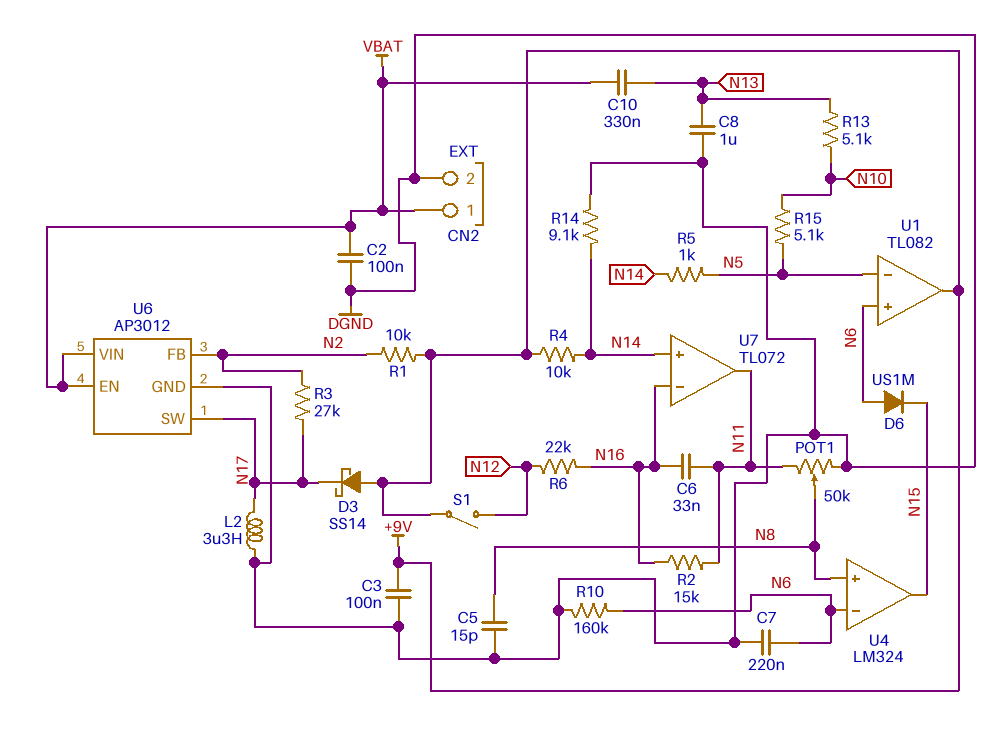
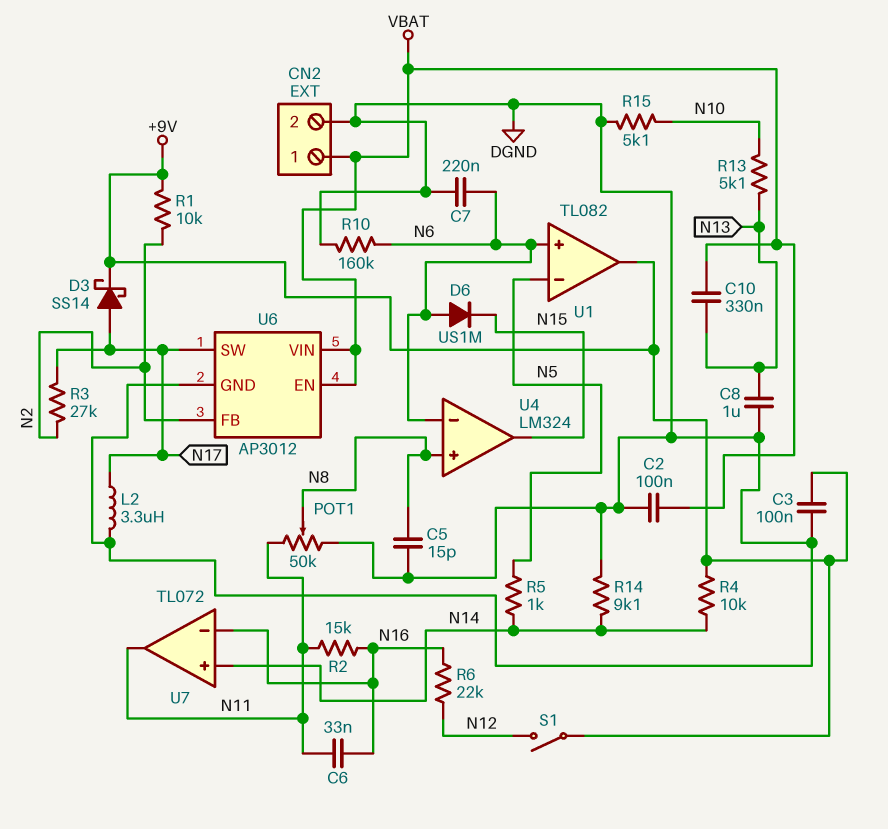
D3: schottky SS14 (A +9V, K N17) -> schottky SS14 (A N17, K +9V)
R15: 5.1k (N5, N10) -> 5.1k (DGND, N10)

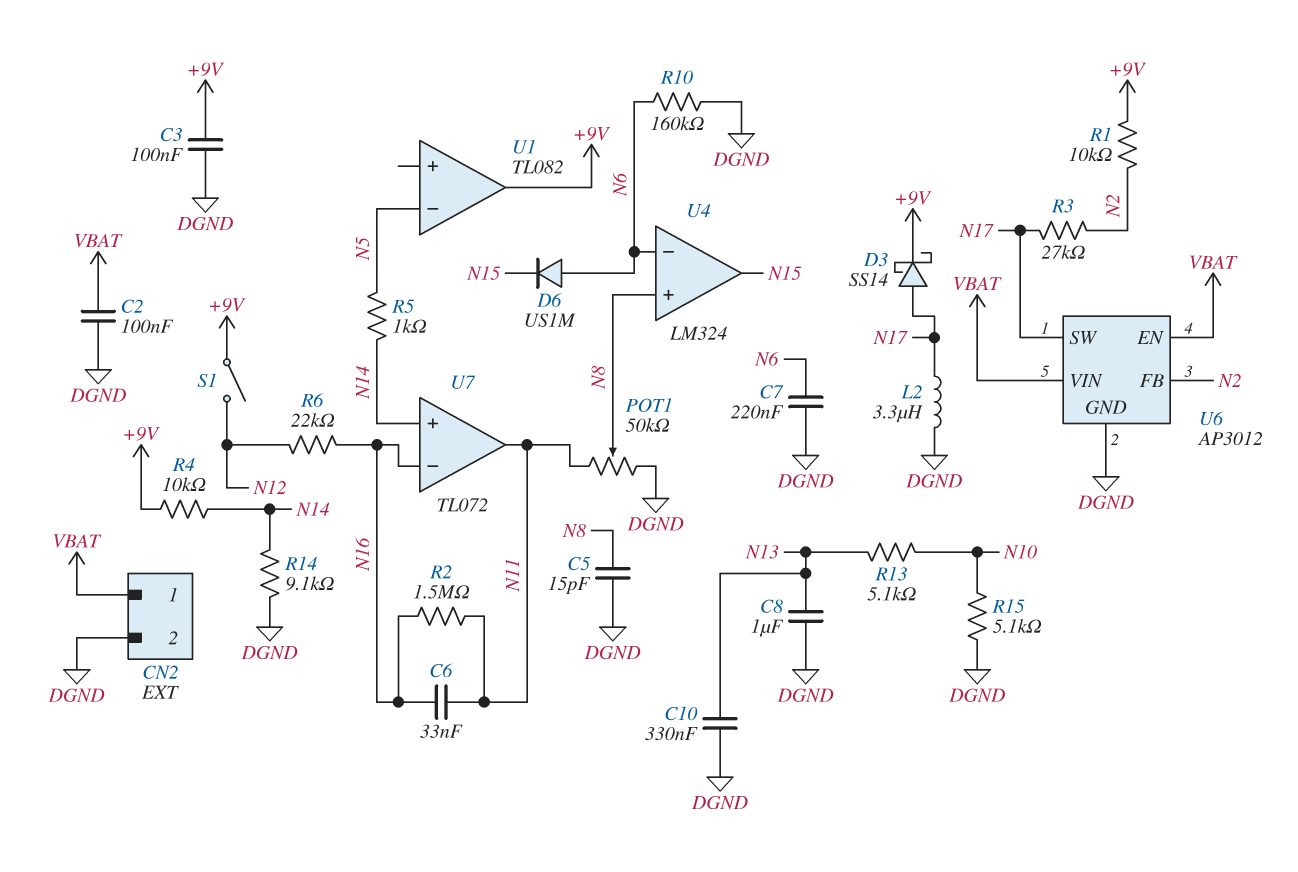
C10: 330nF (N13, VBAT) -> 330nF (DGND, N13)
R2: 15k (N11, N16) -> 1.5M (N11, N16)
U1 pin in+: N6 -> none

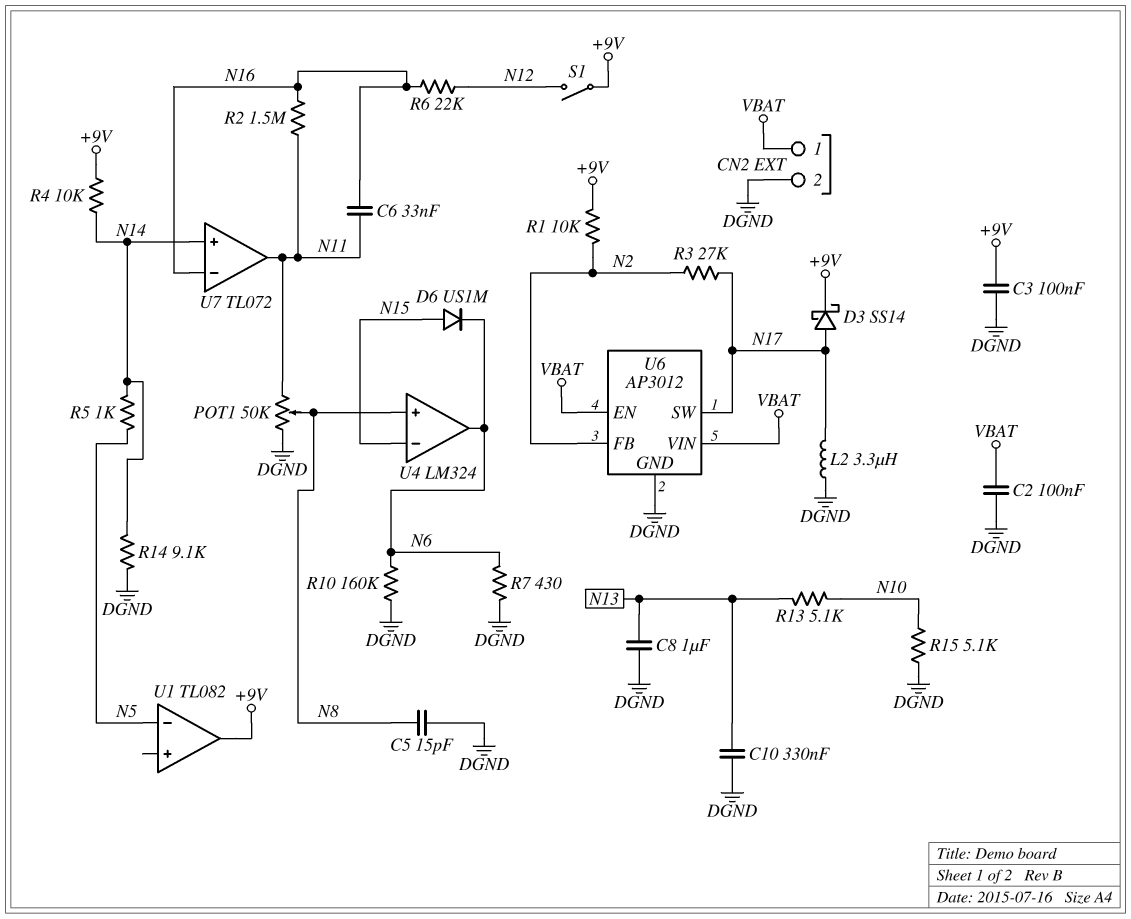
C7: 220nF (DGND, N6) -> none
D6: diode US1M (A N6, K N15) -> diode US1M (A N15, K N6)
R7: none -> 430 (DGND, N6)
U4 pin in-: N6 -> N15
U4 pin out: N15 -> N6

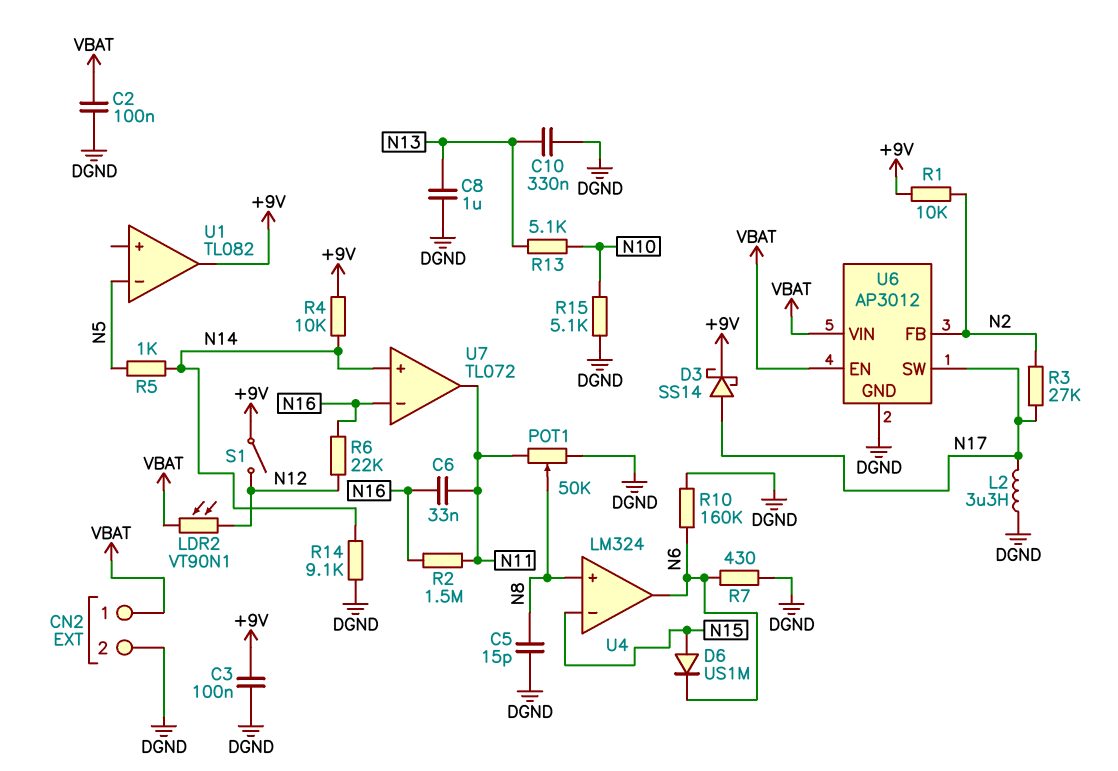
LDR2: none -> VT90N1 (N12, VBAT)

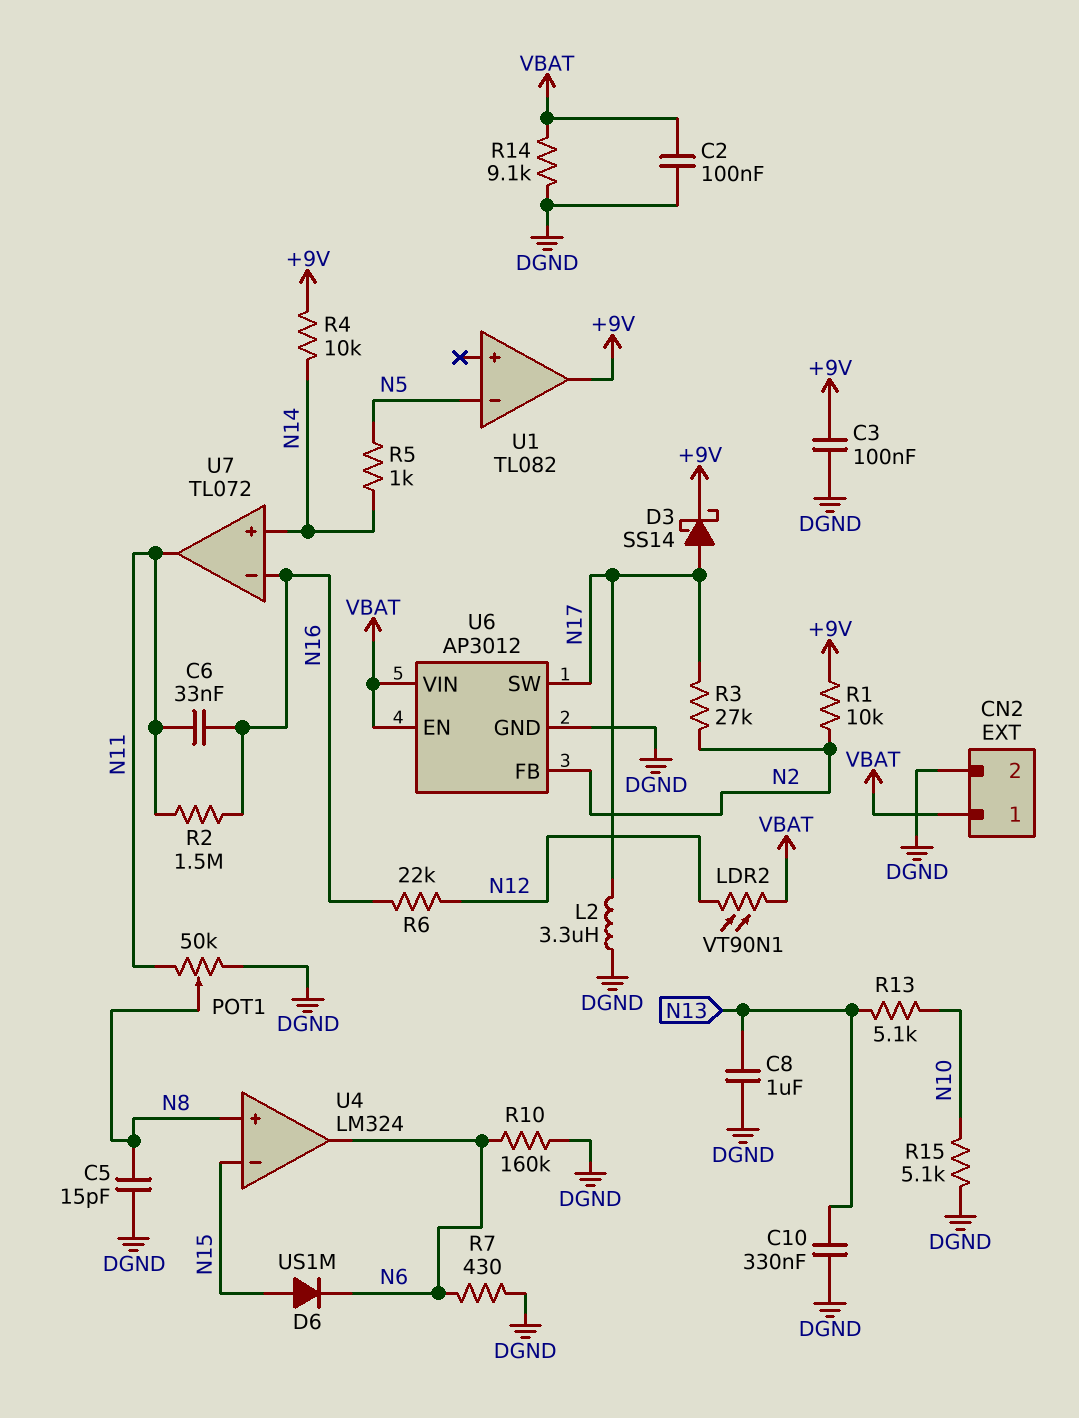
R14: 9.1k (DGND, N14) -> 9.1k (DGND, VBAT)
S1: switch (+9V, N12) -> none

